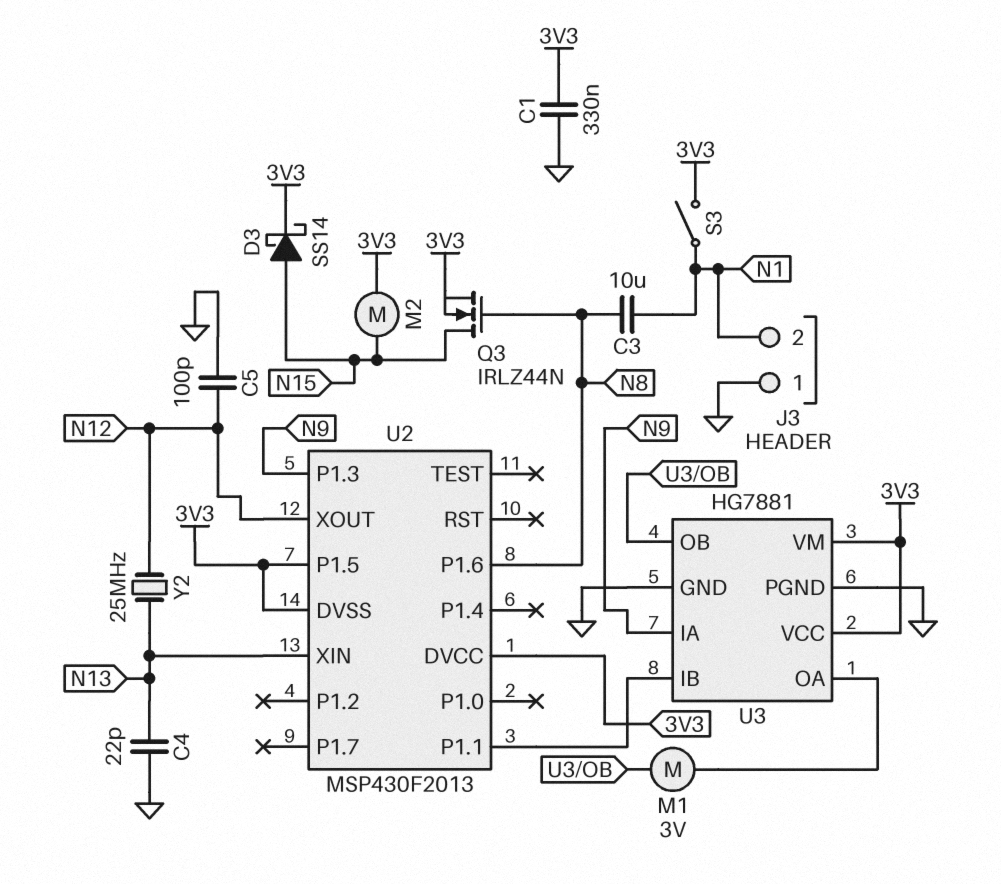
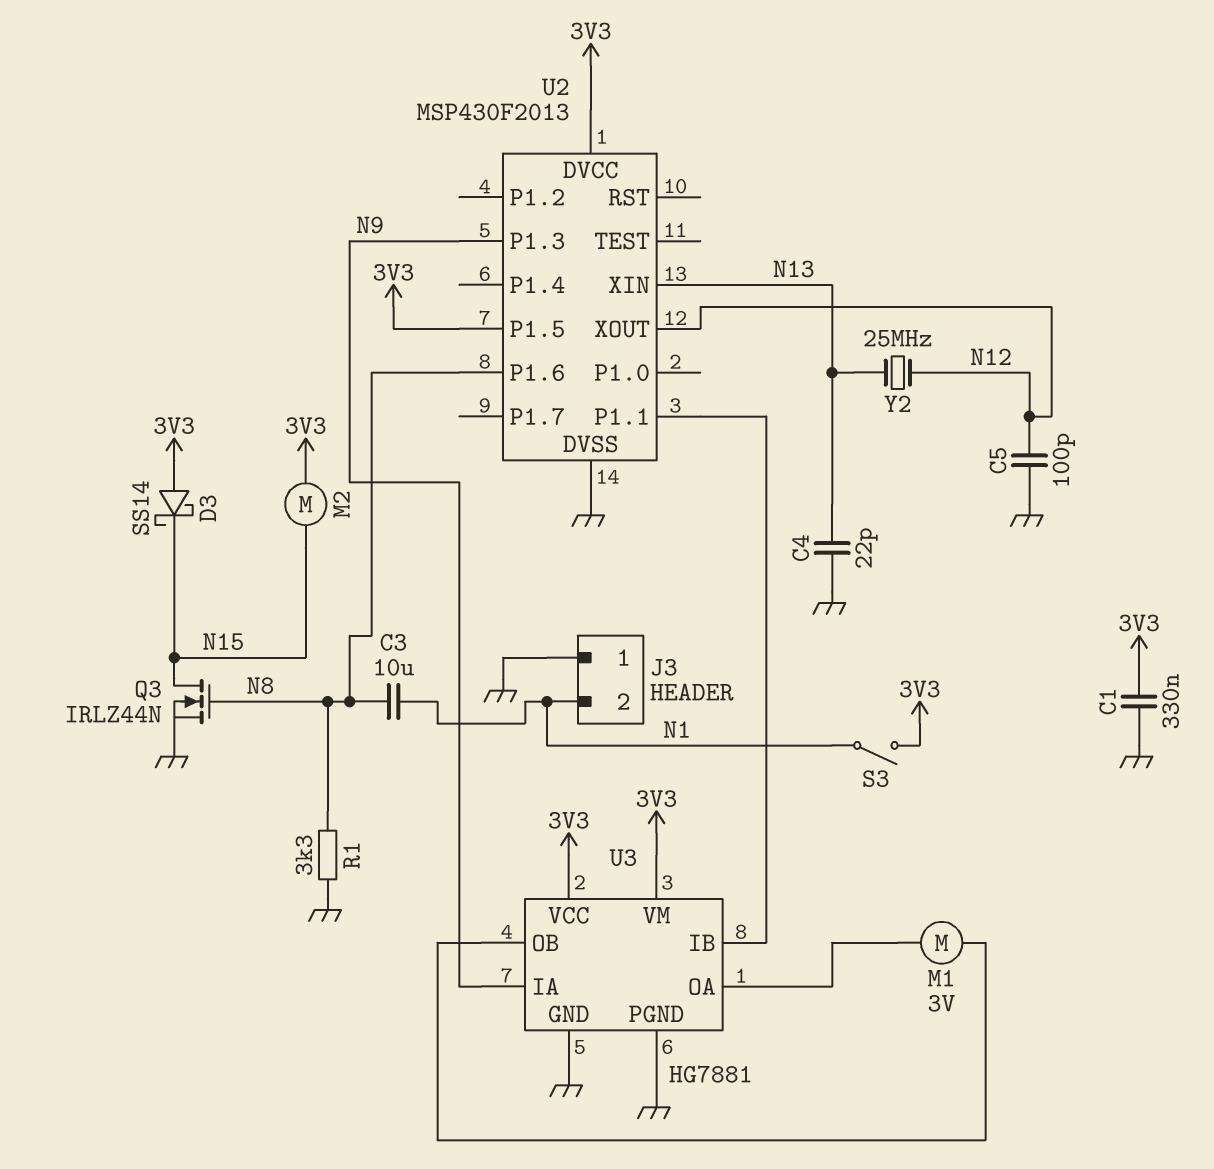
D3: schottky SS14 (A N15, K 3V3) -> schottky SS14 (A 3V3, K N15)
Q3: NMOS IRLZ44N (G N8, D N15, S 3V3) -> NMOS IRLZ44N (G N8, D N15, S GND)
R1: none -> 3.3k (GND, N8)
U2 pin DVSS: 3V3 -> GND

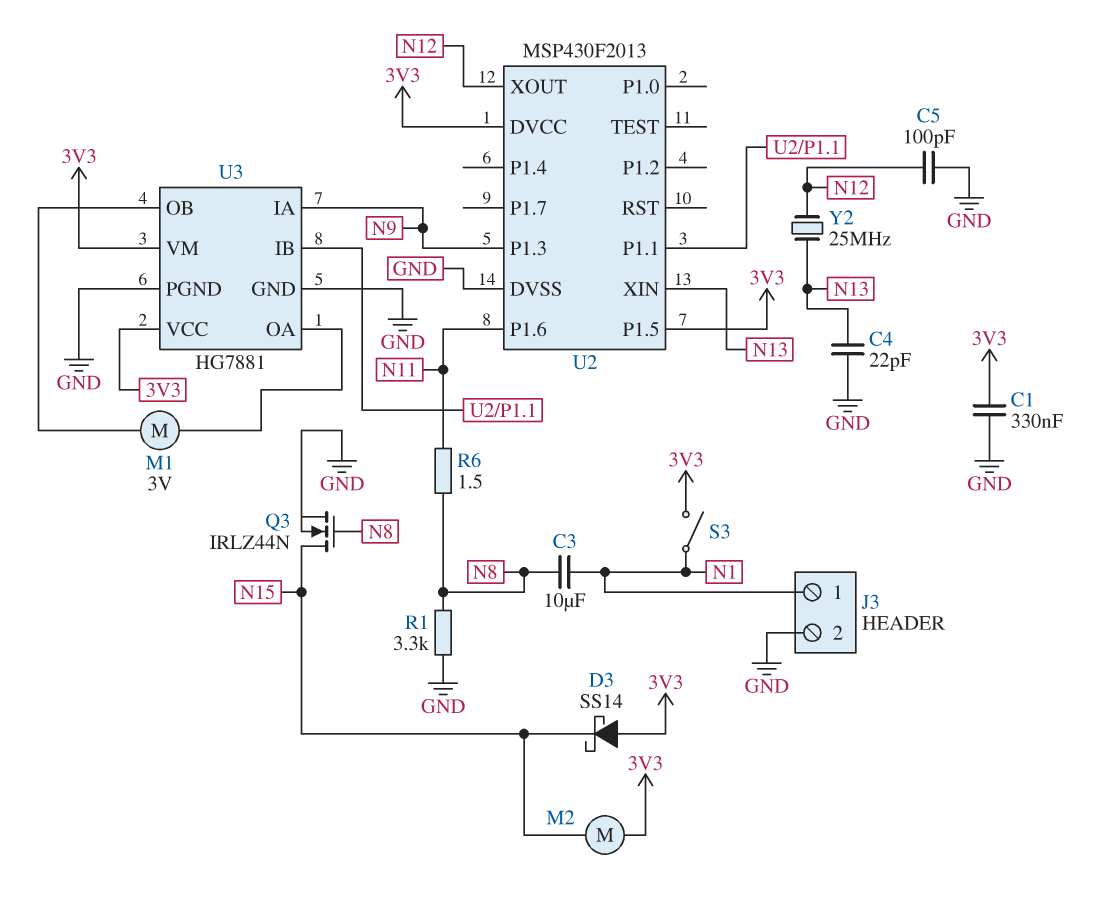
J3 pin 1: GND -> N1
J3 pin 2: N1 -> GND
R6: none -> 1.5 (N8, N11)
U2 pin P1.6: N8 -> N11

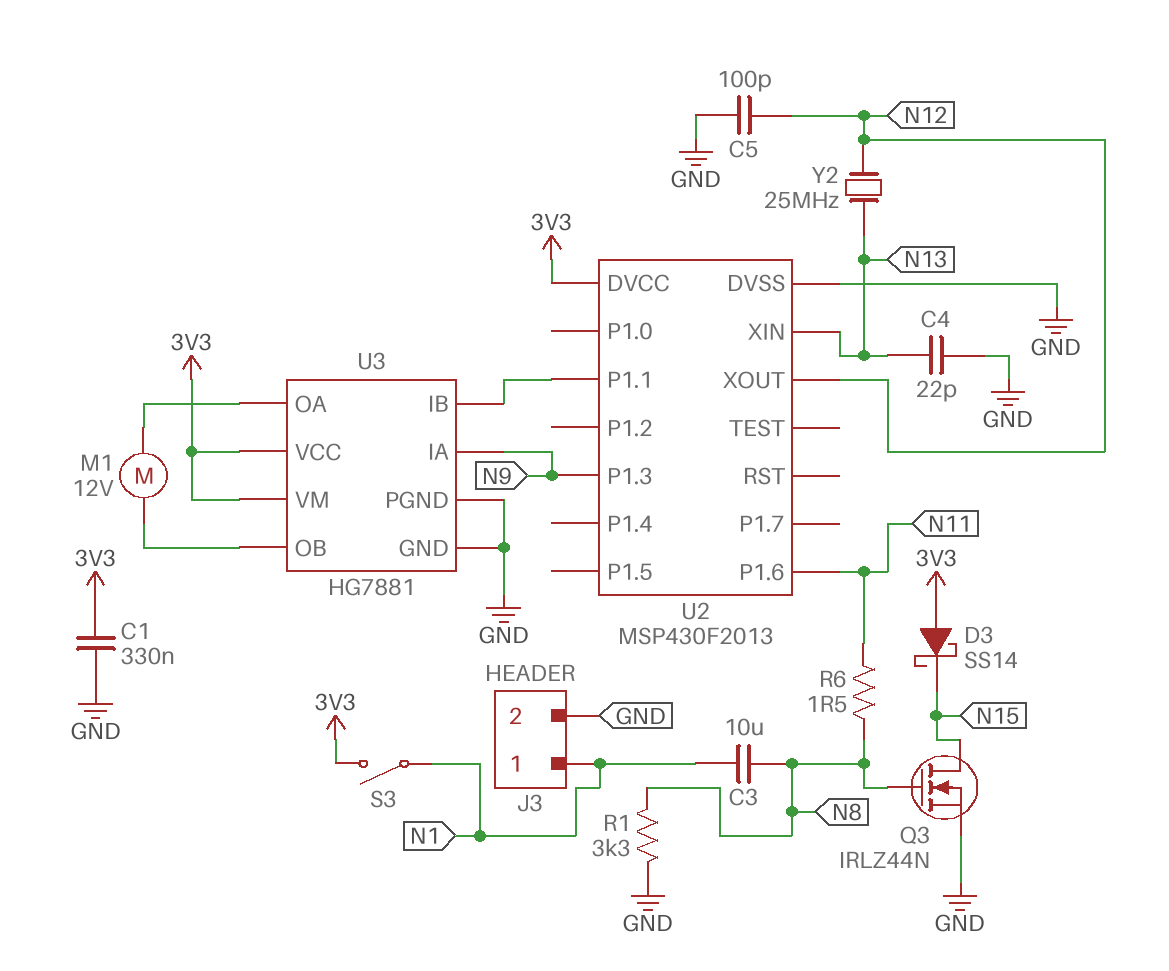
M1: motor 3V (U3/OA, U3/OB) -> motor 12V (U3/OA, U3/OB)
M2: motor (3V3, N15) -> none
U2 pin P1.5: 3V3 -> none

